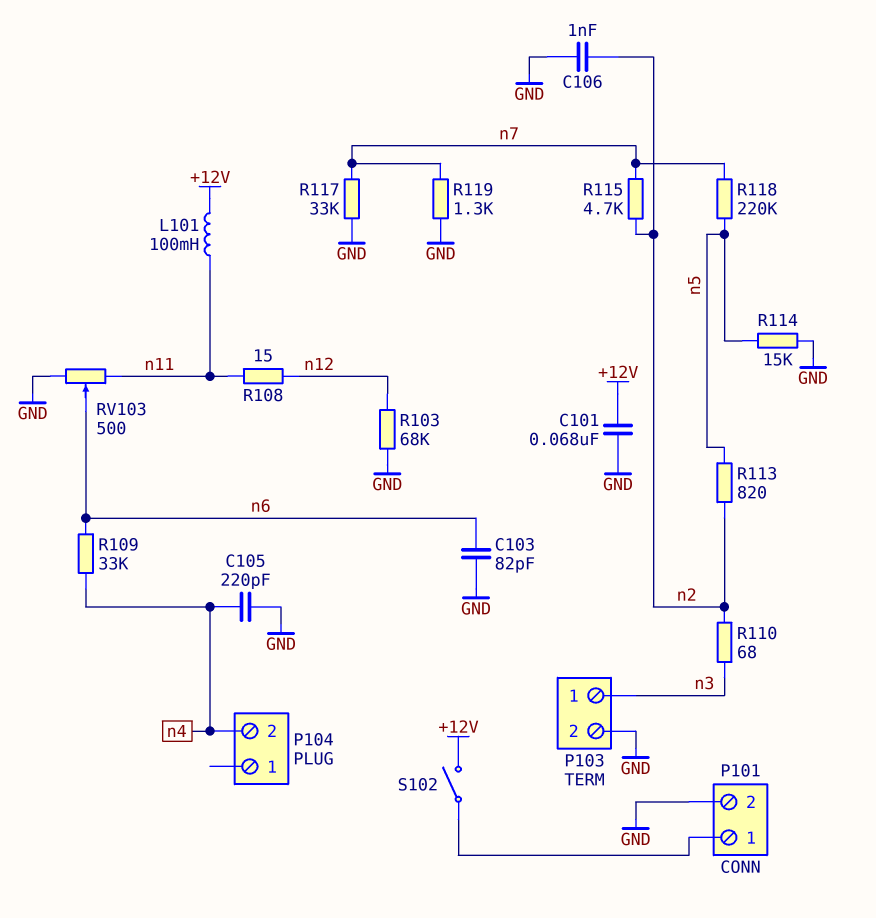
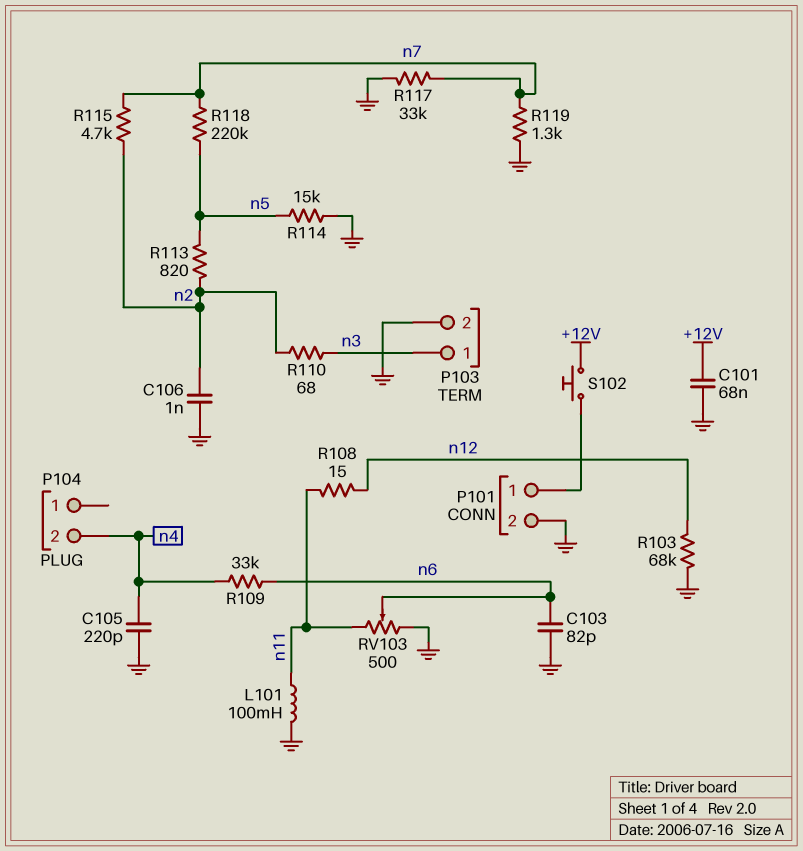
L101: 100mH (+12V, n11) -> 100mH (GND, n11)
S102: switch (+12V, P101/1) -> button (+12V, P101/1)

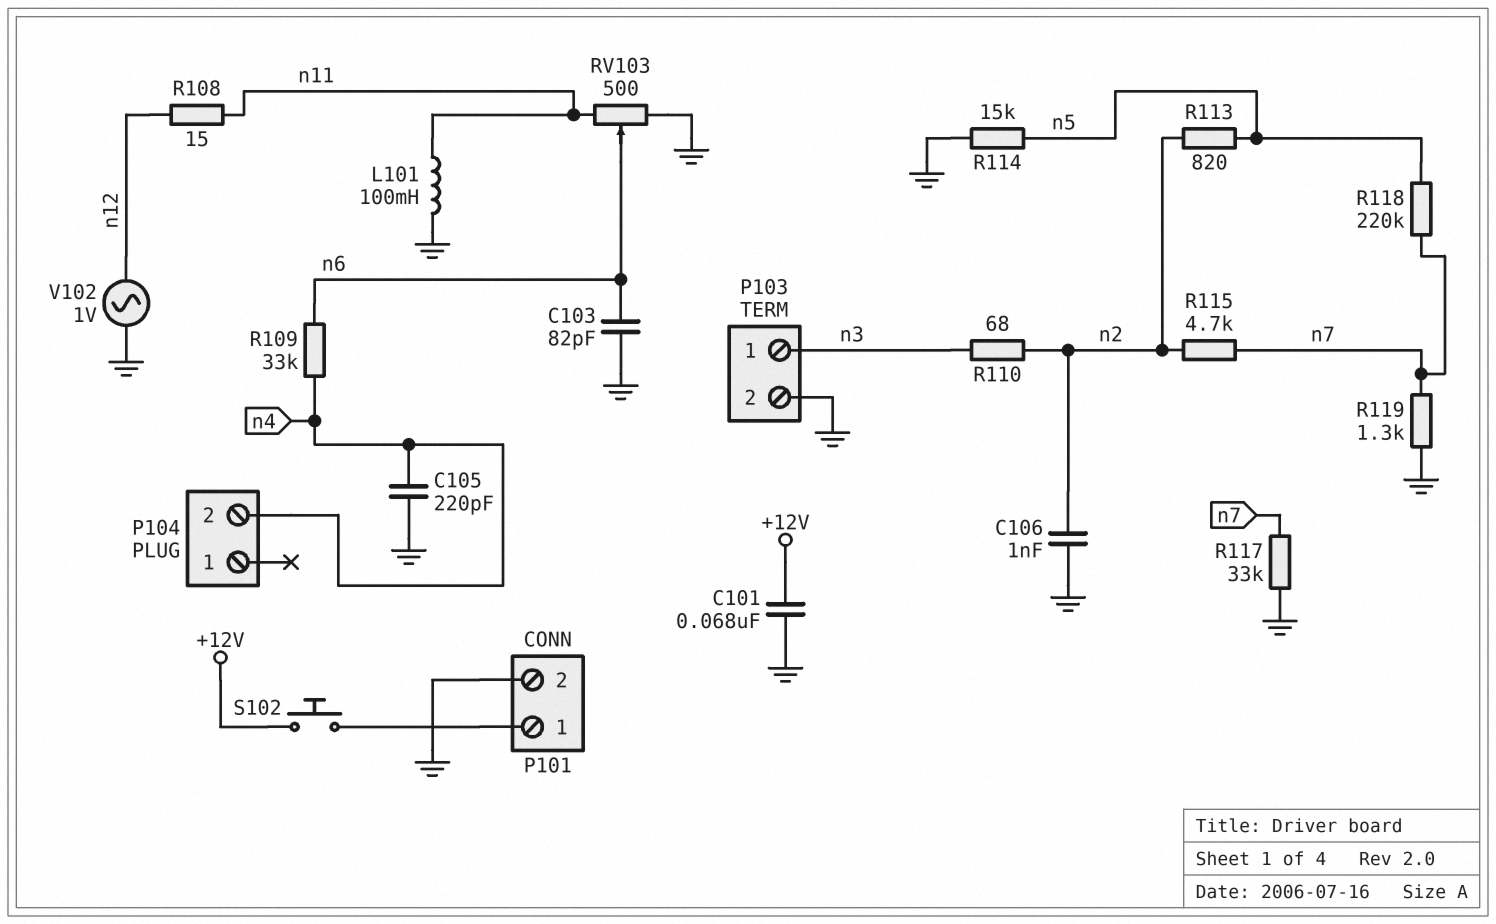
R103: 68k (GND, n12) -> none
V102: none -> AC 1V (GND, n12)

